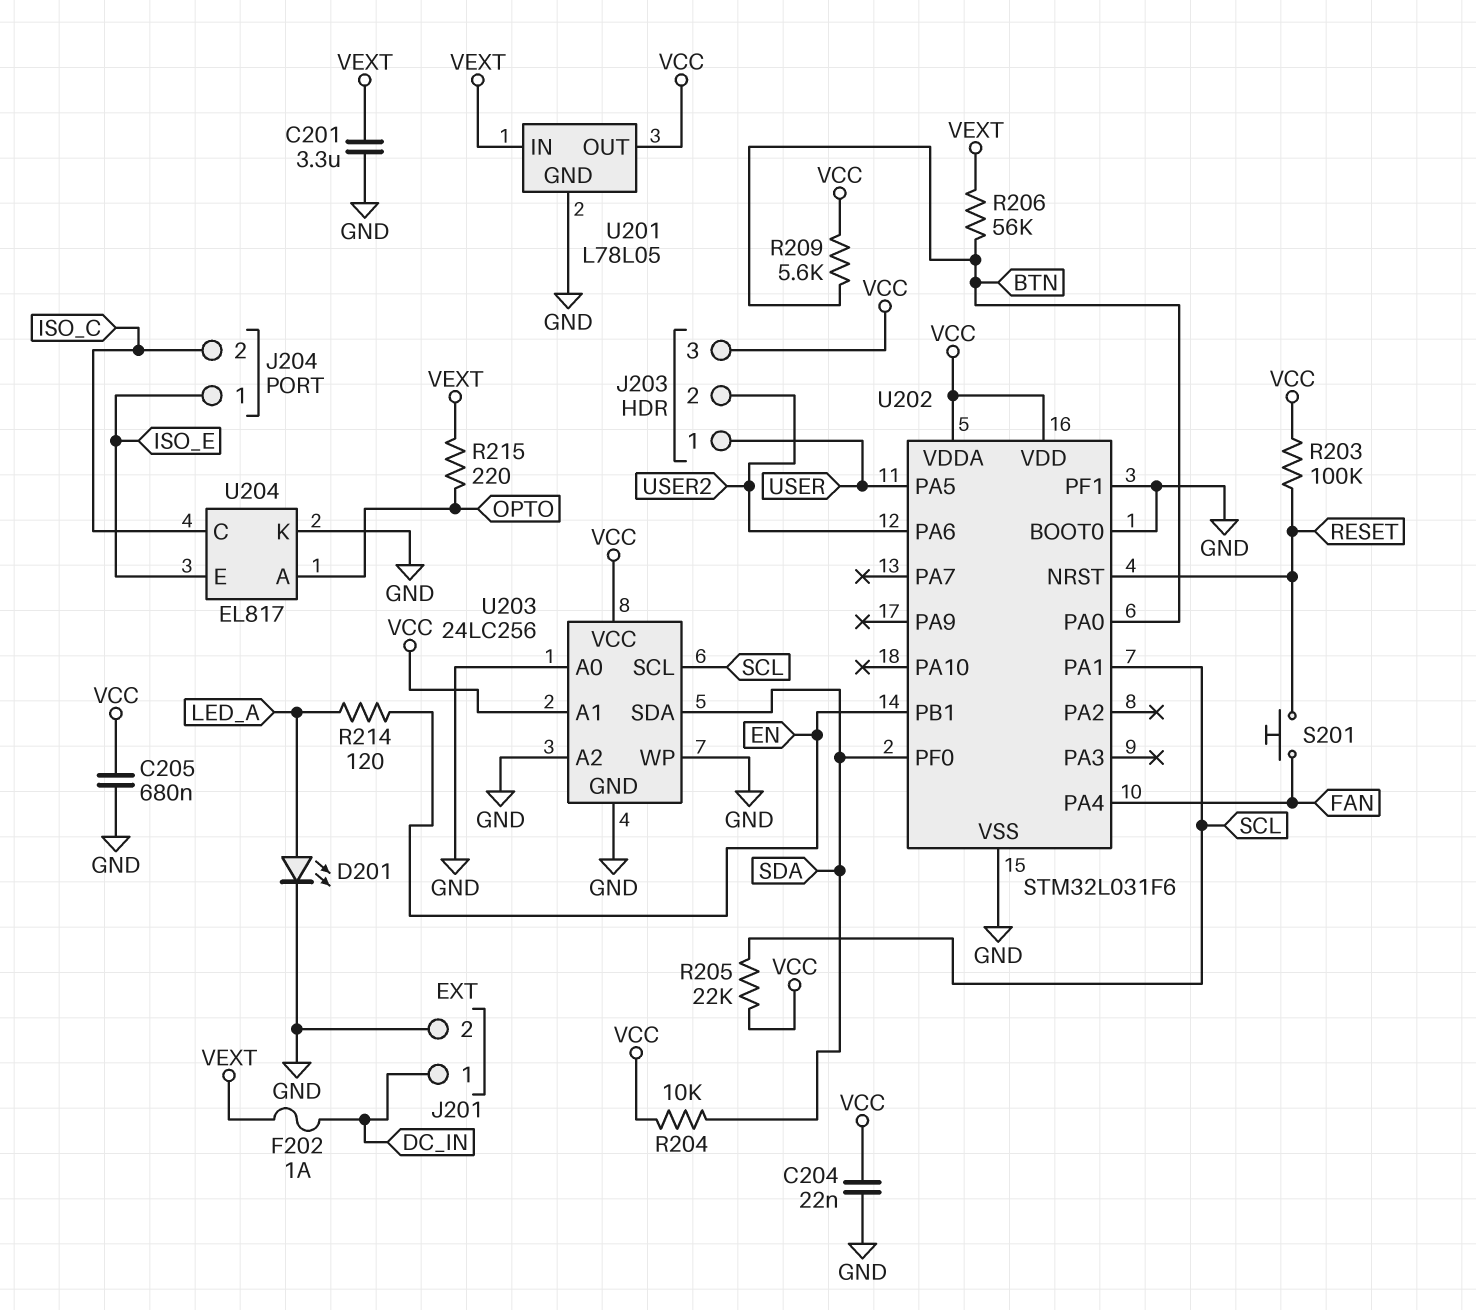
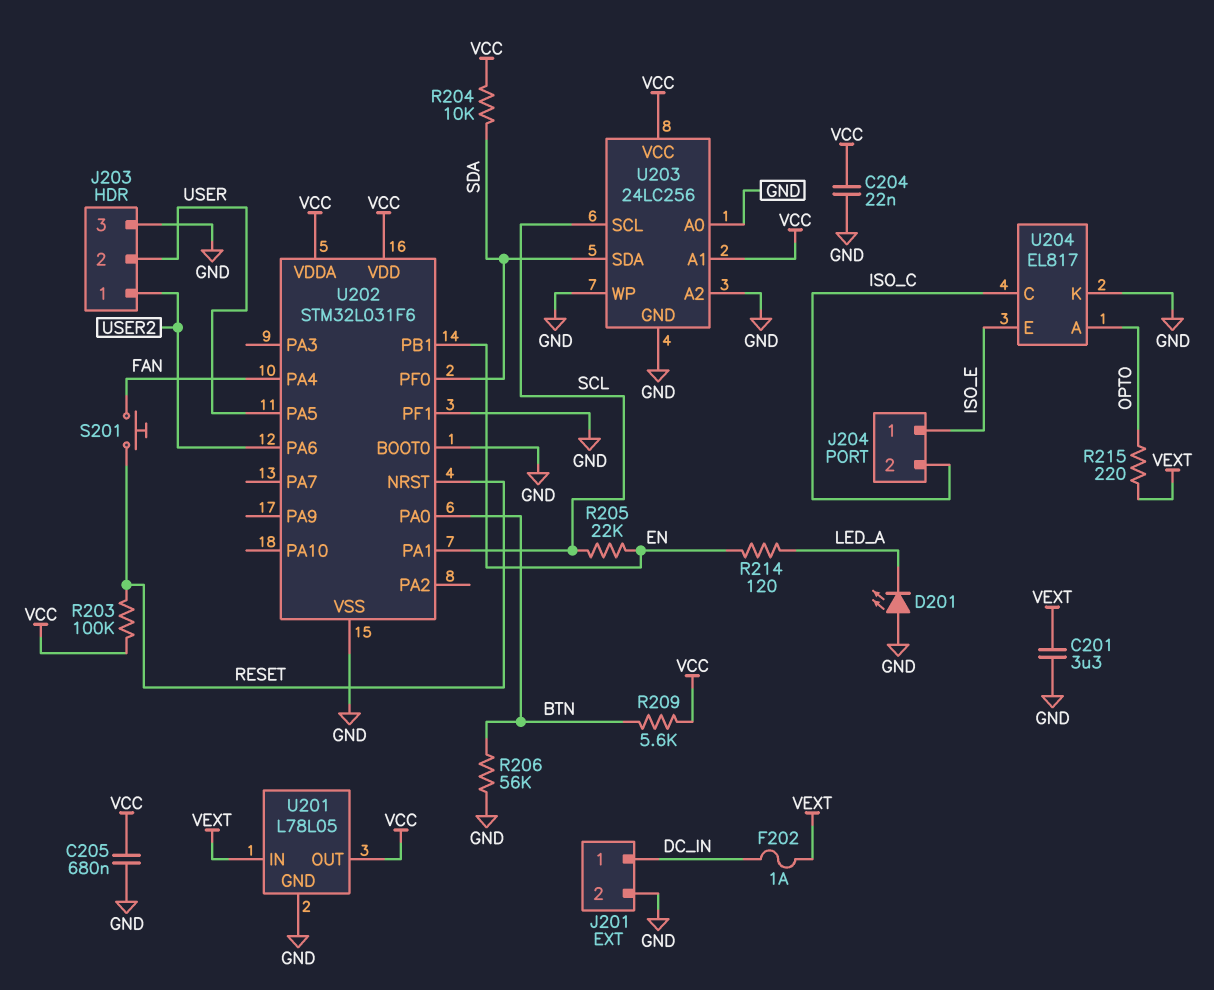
D201: LED (A LED_A, K GND) -> LED (A GND, K LED_A)
J203 pin 1: USER -> USER2
J203 pin 2: USER2 -> USER
J203 pin 3: VCC -> GND
R205: 22k (SCL, VCC) -> 22k (EN, SCL)
R206: 56k (BTN, VEXT) -> 56k (BTN, GND)

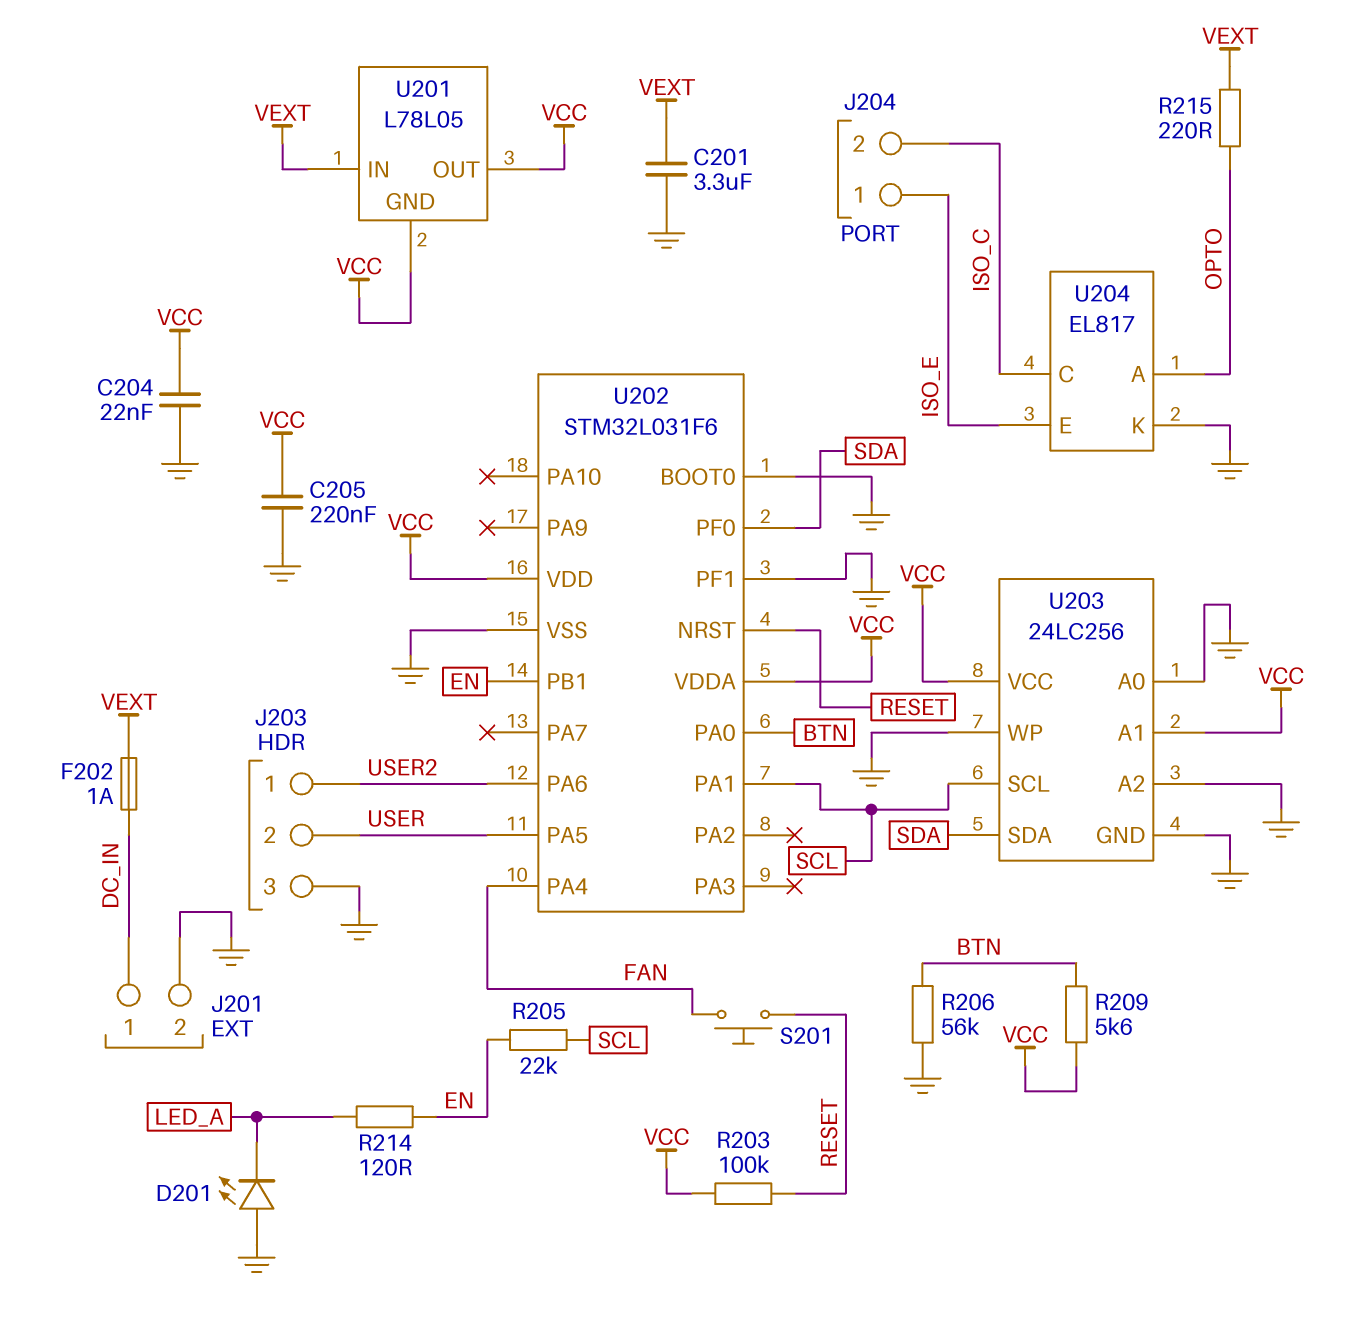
C205: 680nF (GND, VCC) -> 220nF (GND, VCC)
R204: 10k (SDA, VCC) -> none
U201 pin GND: GND -> VCC

